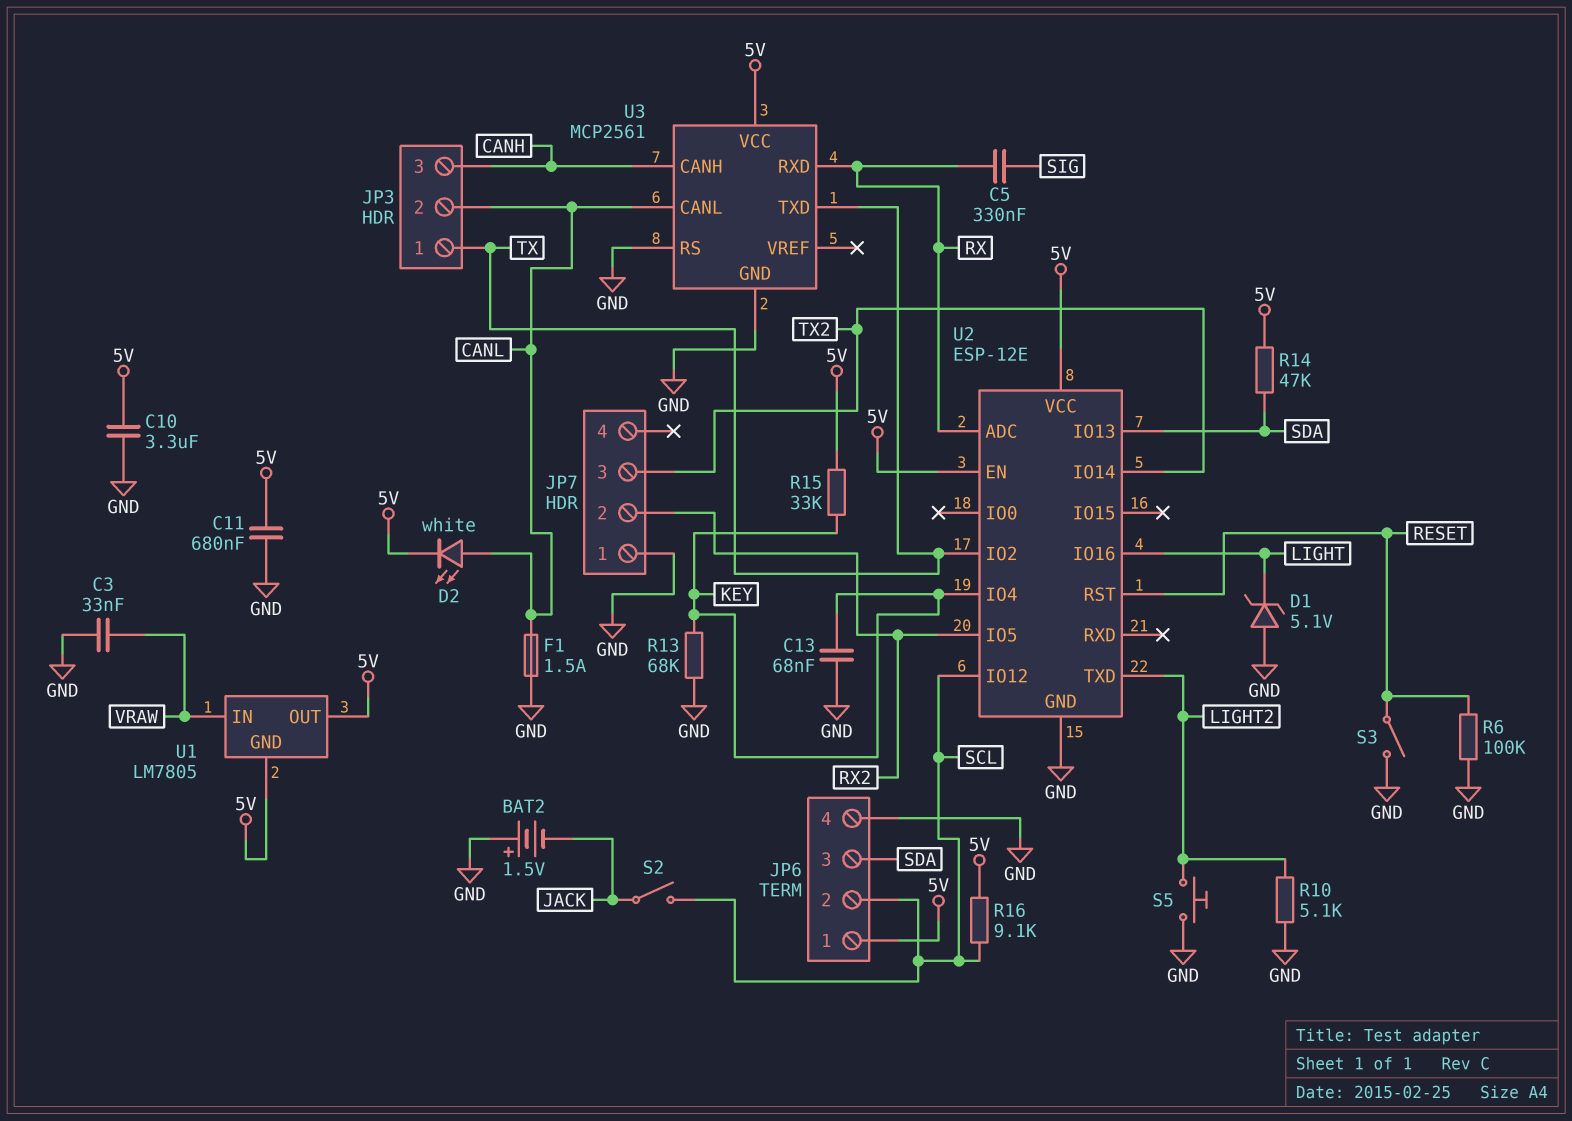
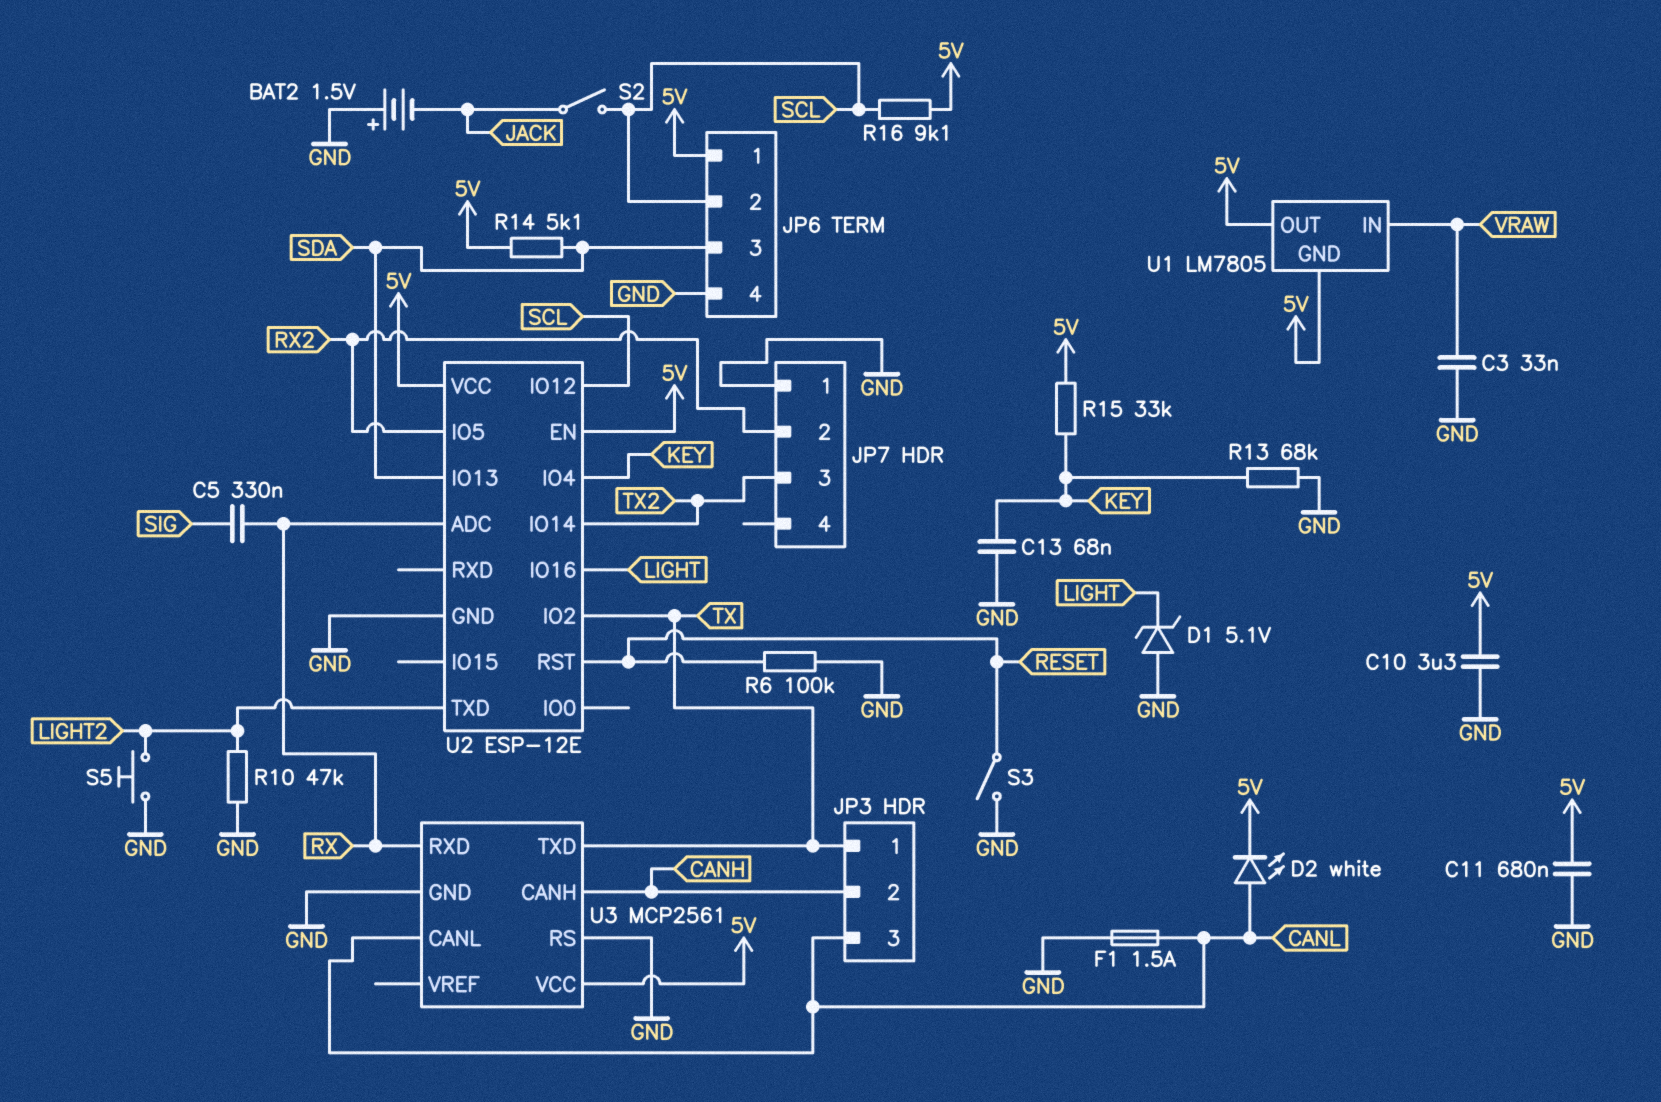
JP3 pin 2: CANL -> CANH
JP3 pin 3: CANH -> CANL
R10: 5.1k (GND, LIGHT2) -> 47k (GND, LIGHT2)
R14: 47k (5V, SDA) -> 5.1k (5V, SDA)

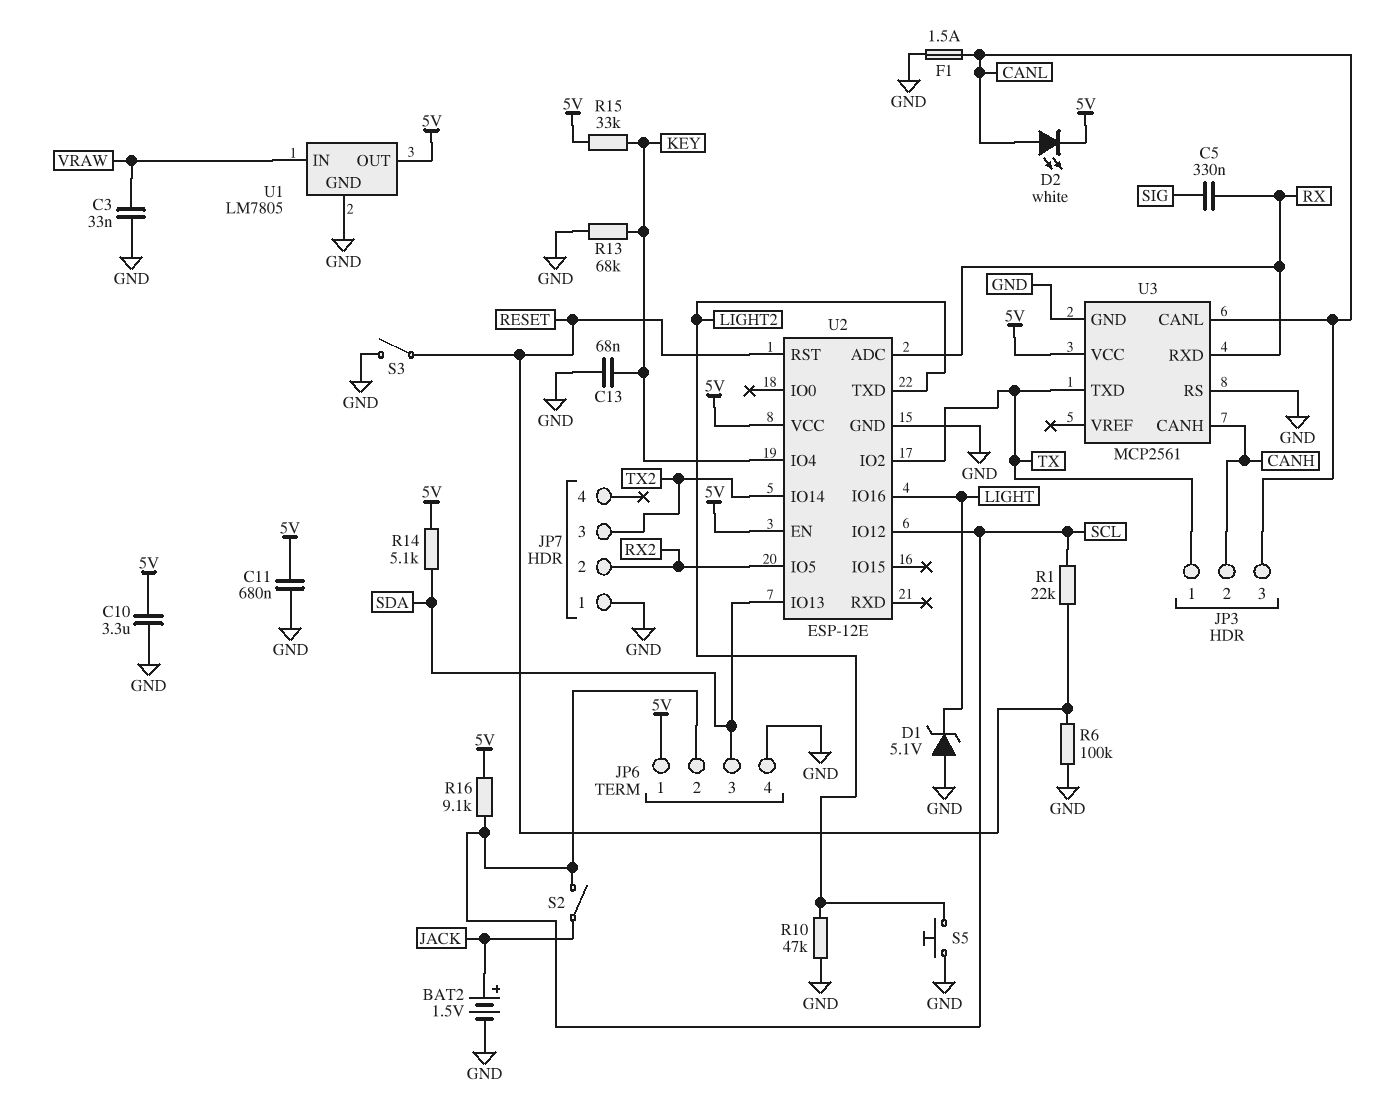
BAT2: 1.5V (plus GND, minus JACK) -> 1.5V (plus JACK, minus GND)
R1: none -> 22k (RESET, SCL)
U1 pin GND: 5V -> GND

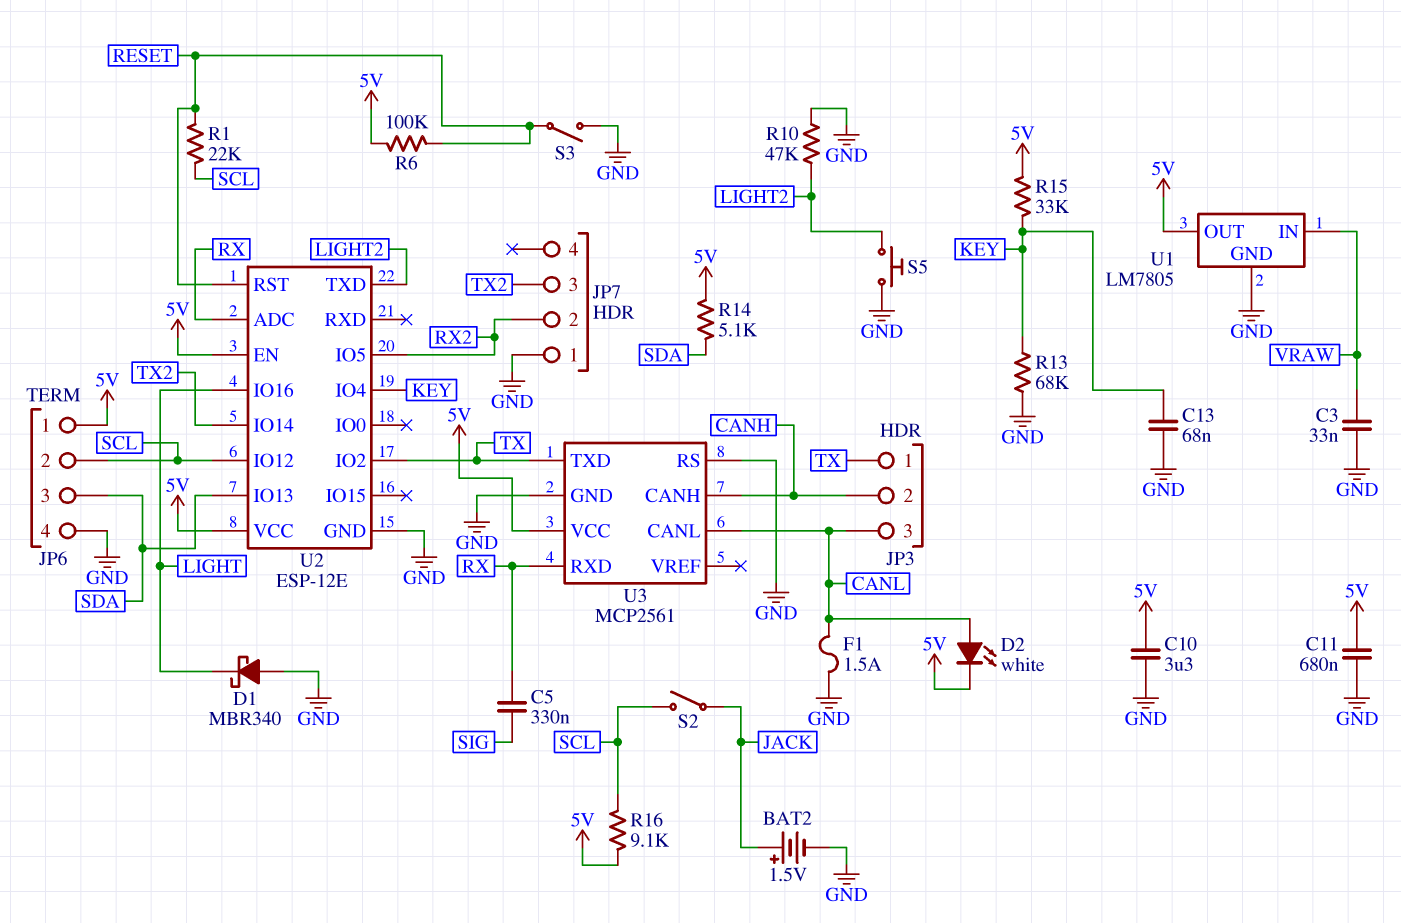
D1: zener 5.1V (A GND, K LIGHT) -> schottky MBR340 (A GND, K LIGHT)
R6: 100k (GND, RESET) -> 100k (5V, RESET)

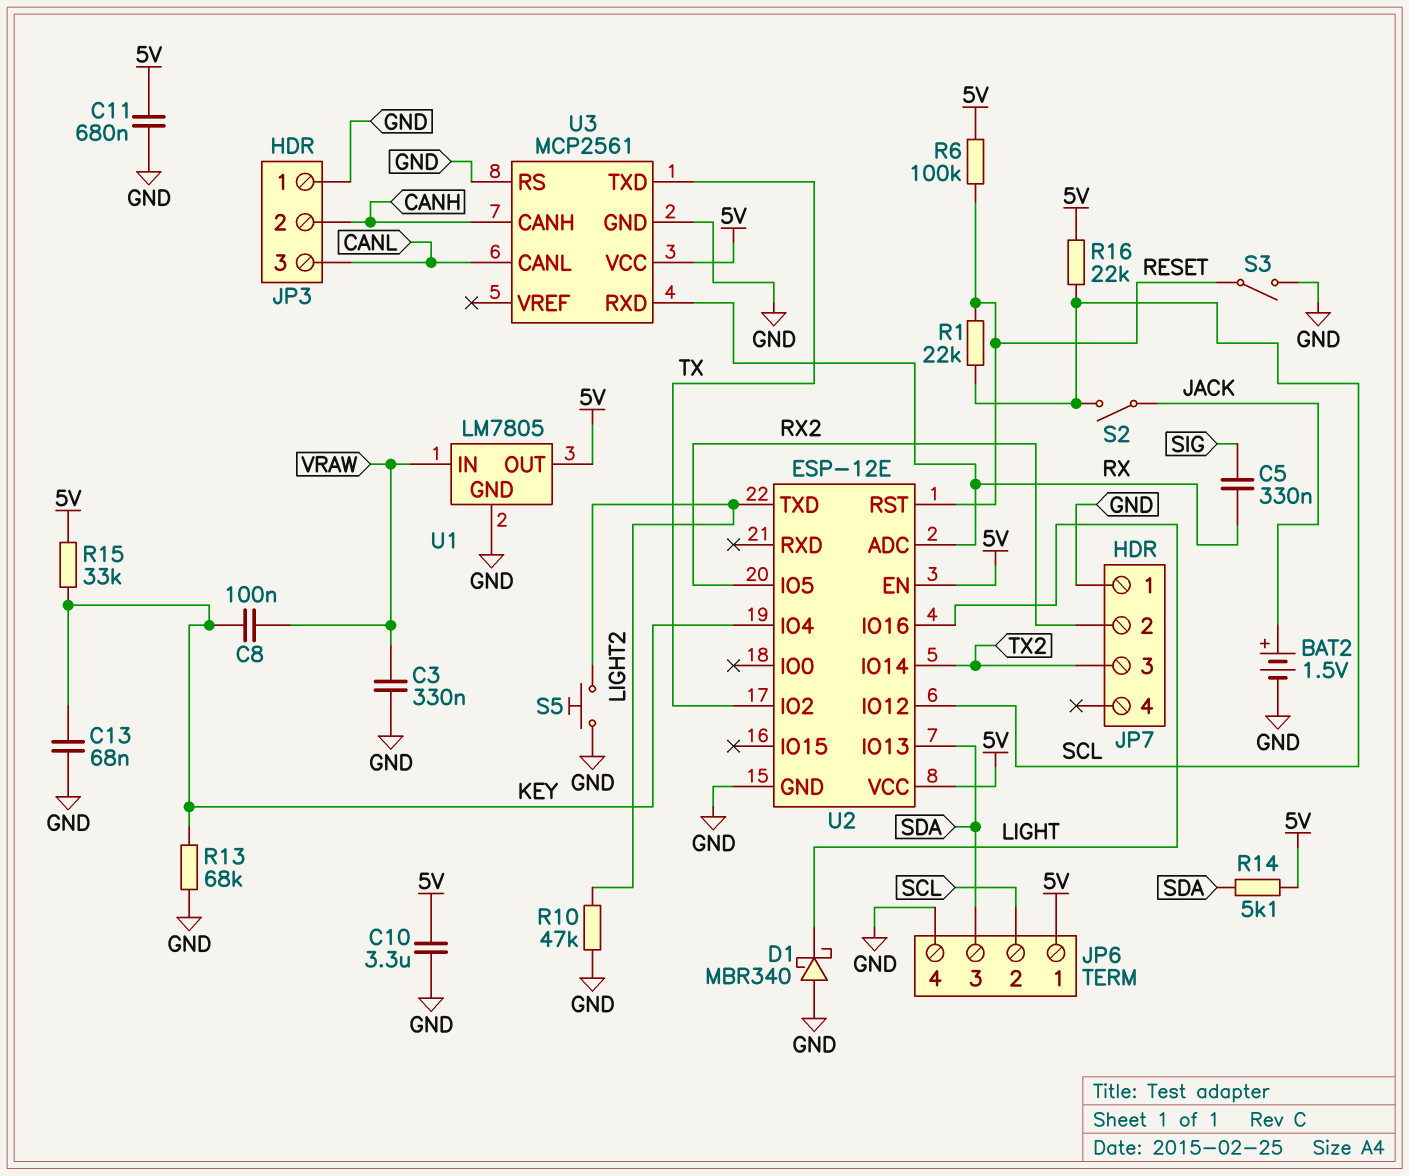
C3: 33nF (GND, VRAW) -> 330nF (GND, VRAW)
C8: none -> 100nF (KEY, VRAW)
D2: LED white (A CANL, K 5V) -> none
F1: 1.5A (CANL, GND) -> none
JP3 pin 1: TX -> GND
R16: 9.1k (5V, SCL) -> 22k (5V, SCL)

